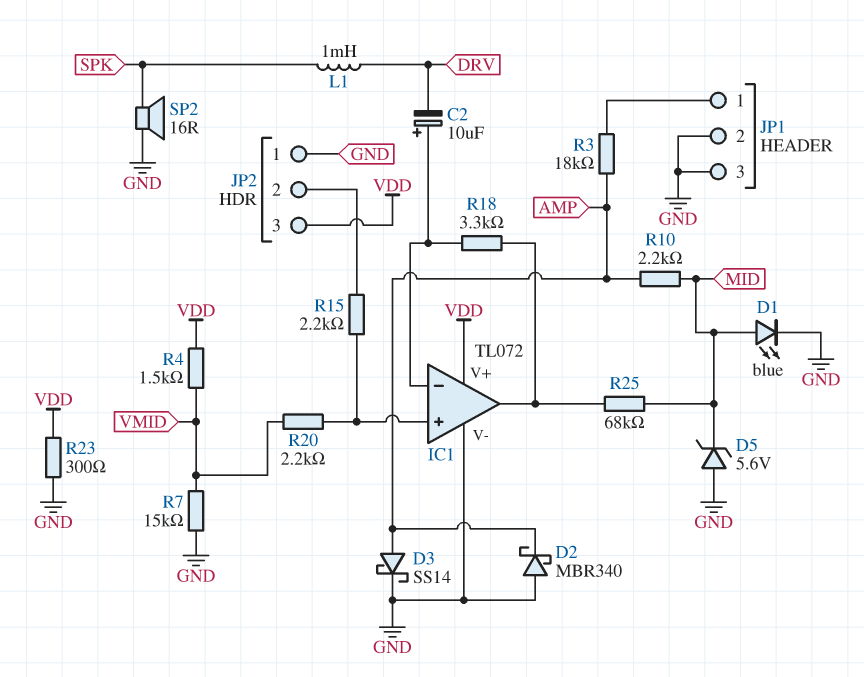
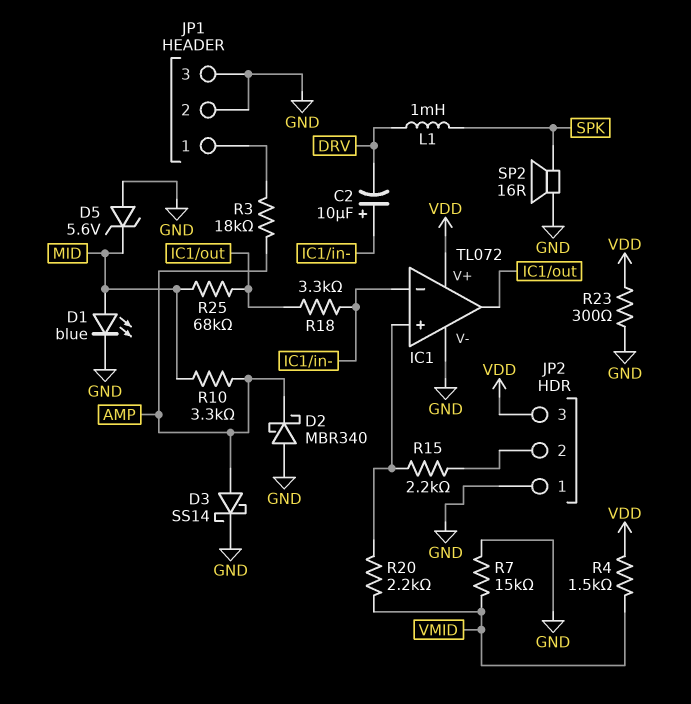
R10: 2.2k (AMP, MID) -> 3.3k (AMP, MID)

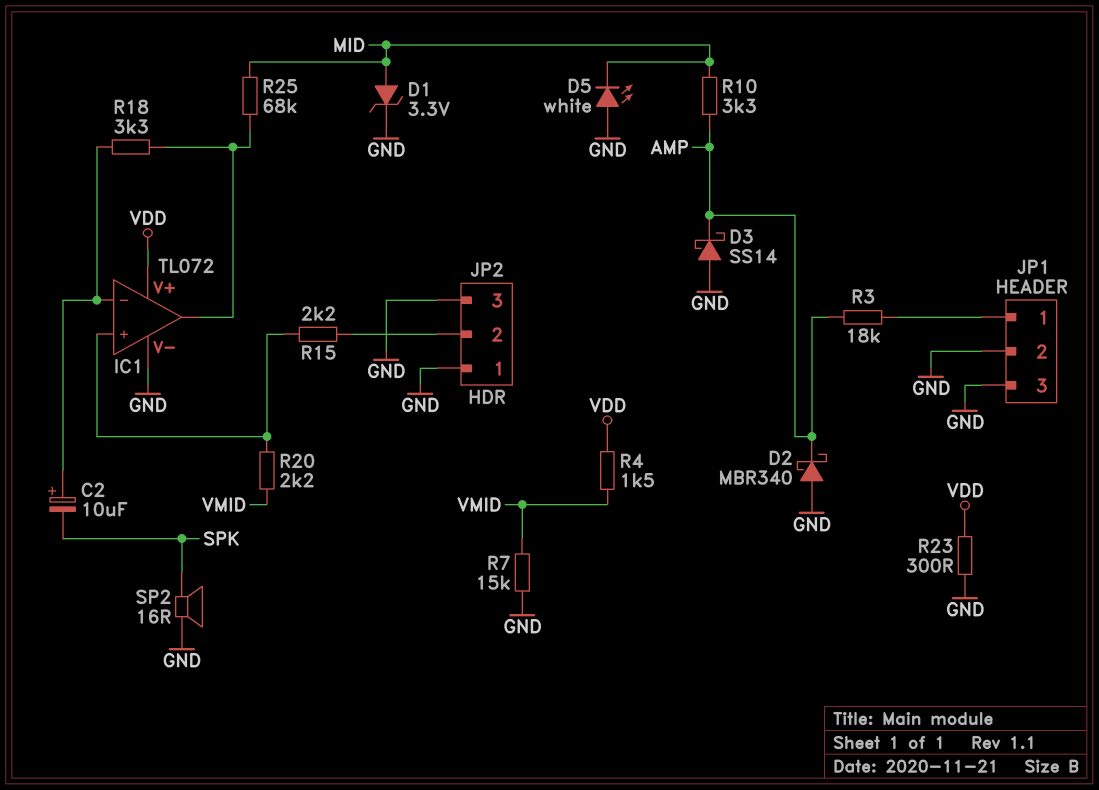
C2: 10uF (plus IC1/in-, minus DRV) -> 10uF (plus IC1/in-, minus SPK)
D1: LED blue (A MID, K GND) -> zener 3.3V (A MID, K GND)
D3: schottky SS14 (A AMP, K GND) -> schottky SS14 (A GND, K AMP)
D5: zener 5.6V (A GND, K MID) -> LED white (A GND, K MID)
JP2 pin 3: VDD -> GND
L1: 1mH (DRV, SPK) -> none

